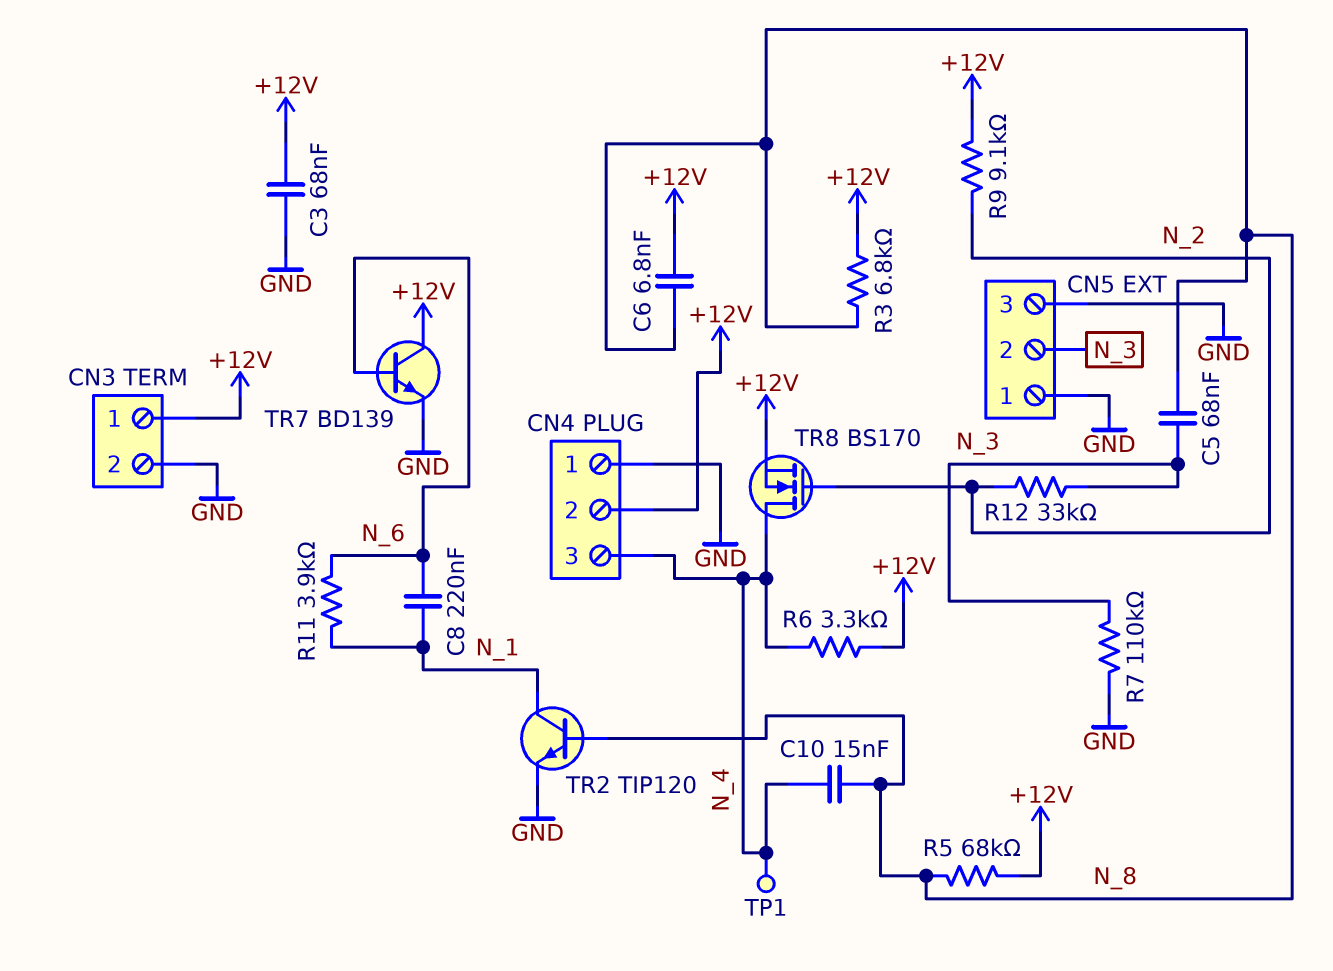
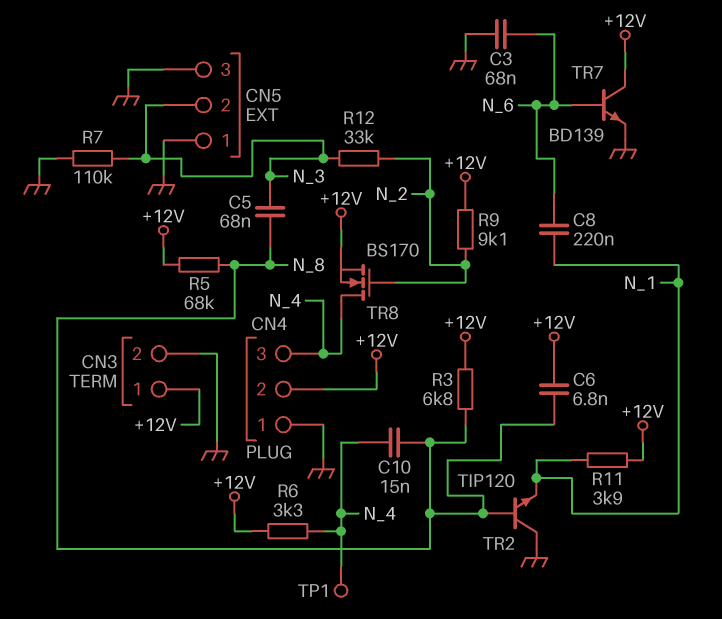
C3: 68nF (+12V, GND) -> 68nF (GND, N_6)
R11: 3.9k (N_1, N_6) -> 3.9k (+12V, N_1)
TR2: NPN TIP120 (B N_8, C N_1, E GND) -> NPN TIP120 (B N_8, C GND, E N_1)

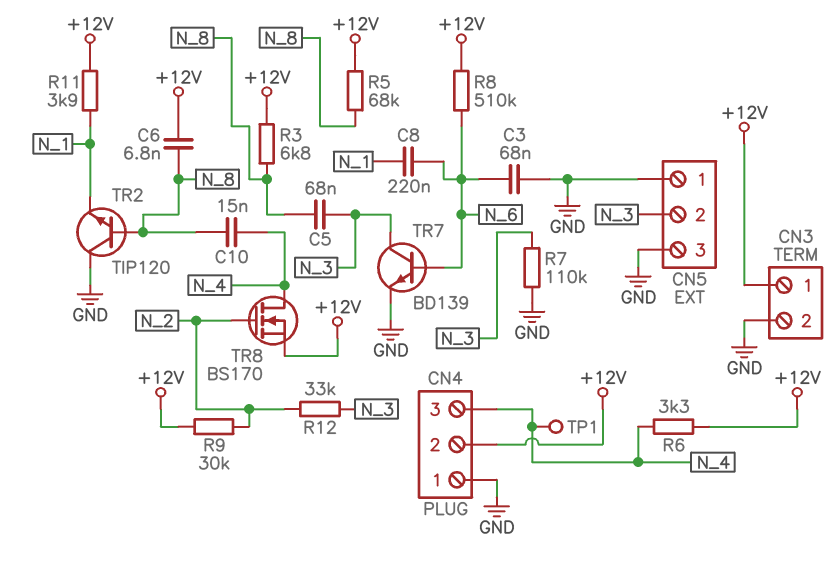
R8: none -> 510k (+12V, N_6)
R9: 9.1k (+12V, N_2) -> 30k (+12V, N_2)
TR7: NPN BD139 (B N_6, C +12V, E GND) -> NPN BD139 (B N_6, C N_3, E GND)

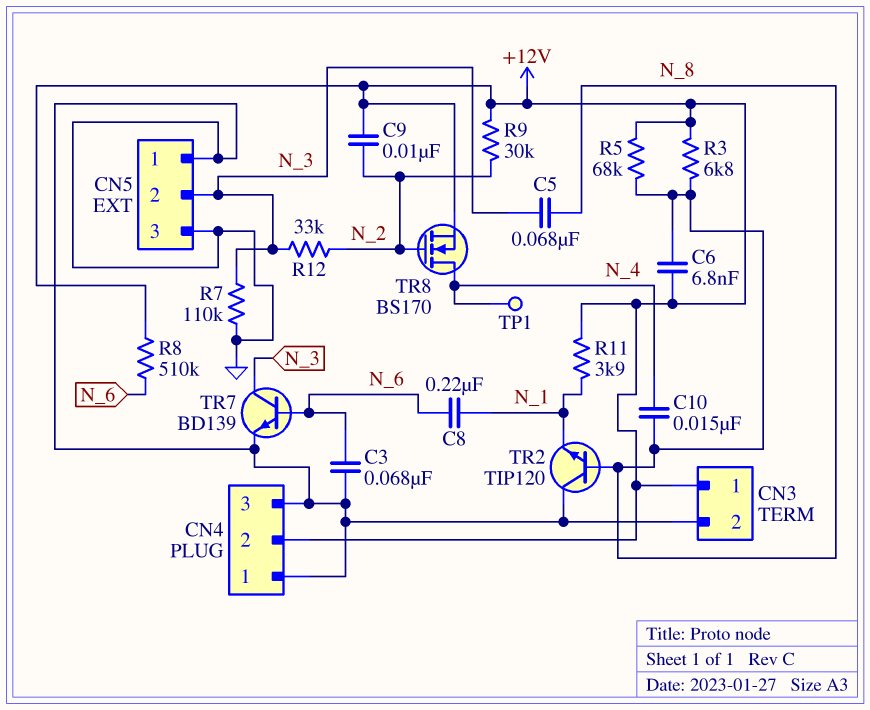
C9: none -> 10nF (+12V, N_2)
CN4 pin 3: N_4 -> GND
R6: 3.3k (+12V, N_4) -> none

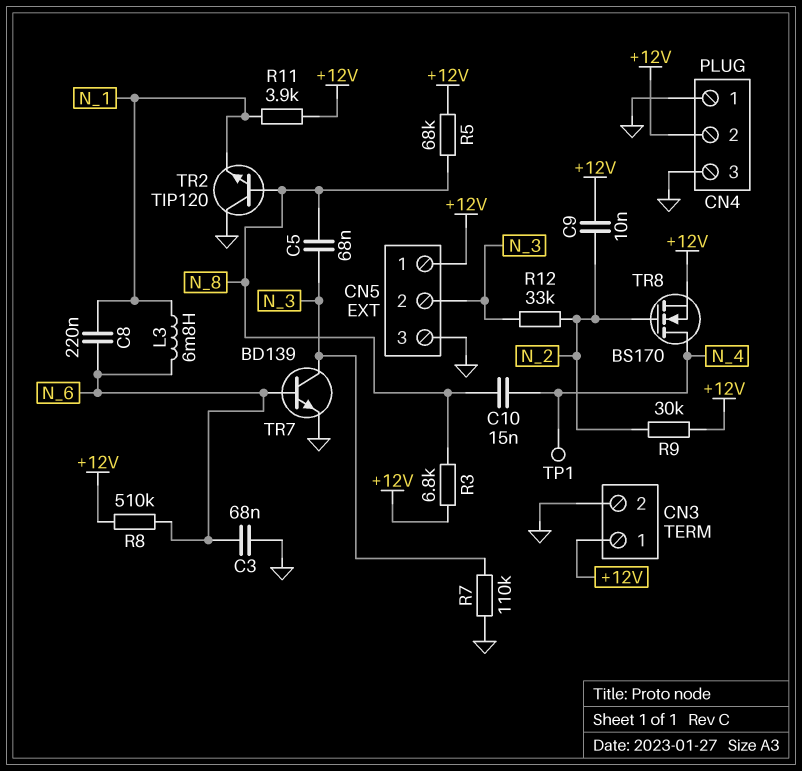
C6: 6.8nF (+12V, N_8) -> none
CN5 pin 1: GND -> +12V
L3: none -> 6.8mH (N_1, N_6)

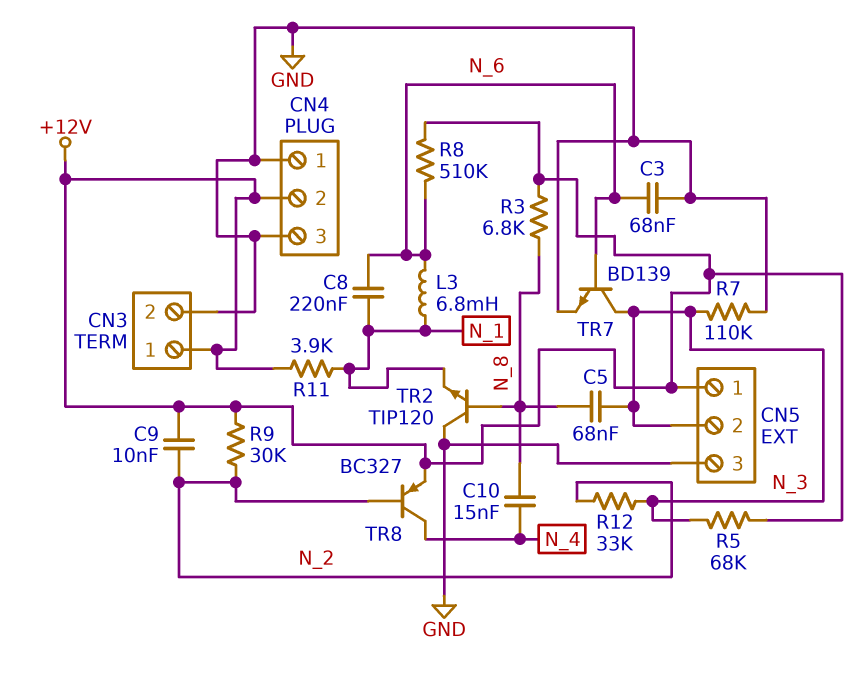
R5: 68k (+12V, N_8) -> 68k (+12V, N_3)
TP1: test point (N_4) -> none
TR8: NMOS BS170 (G N_2, D N_4, S +12V) -> PNP BC327 (B N_2, C N_4, E +12V)

